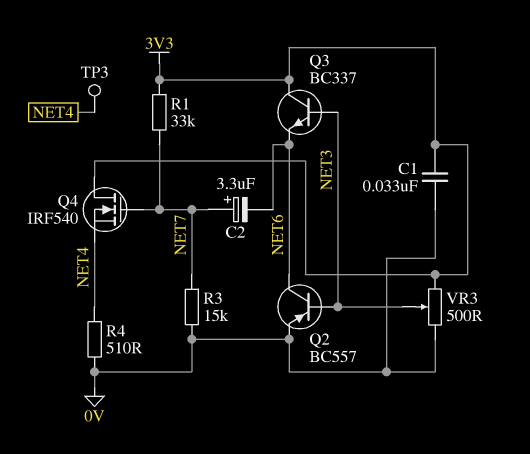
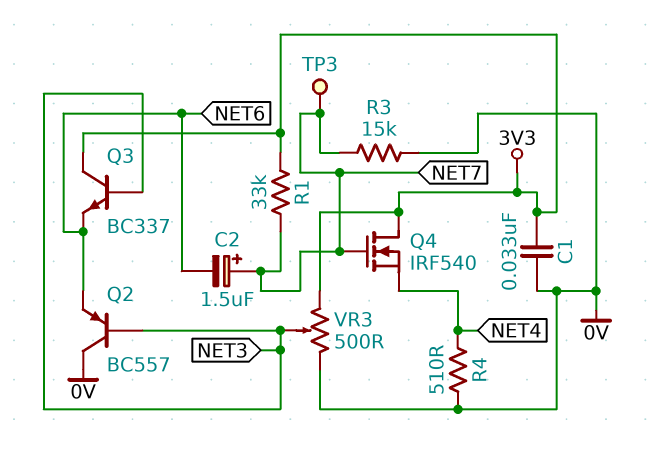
C2: 3.3uF (plus NET7, minus NET6) -> 1.5uF (plus NET7, minus NET6)
Q2: PNP BC557 (B NET3, C NET6, E 0V) -> PNP BC557 (B NET3, C 0V, E NET6)
TP3: test point (NET4) -> test point (NET7)

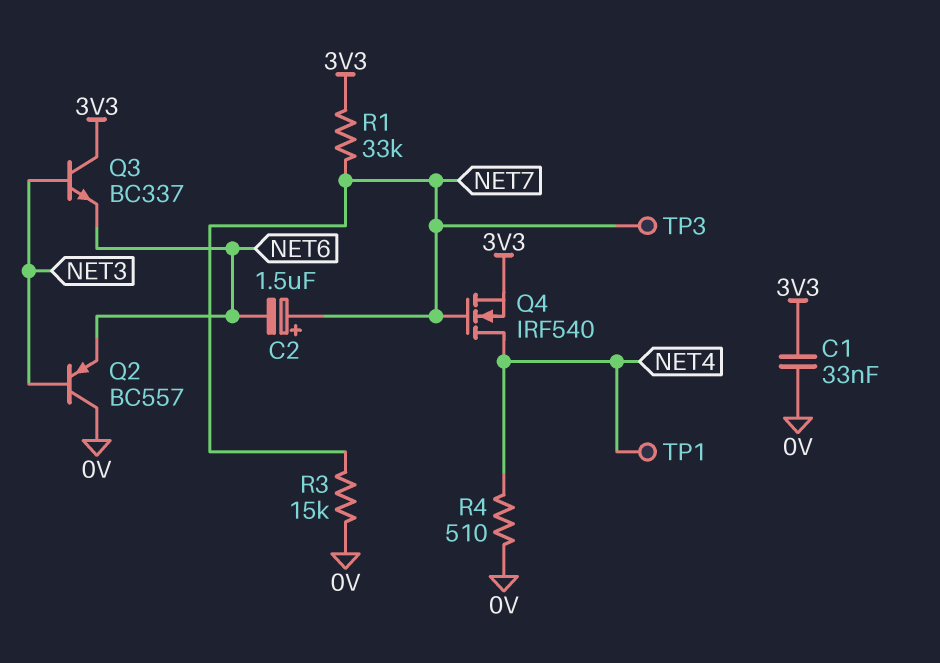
Q4: NMOS IRF540 (G NET7, D 3V3, S NET4) -> NMOS IRF540 (G NET7, D NET4, S 3V3)
TP1: none -> test point (NET4)
VR3: 500 (0V, 3V3, wiper NET3) -> none

